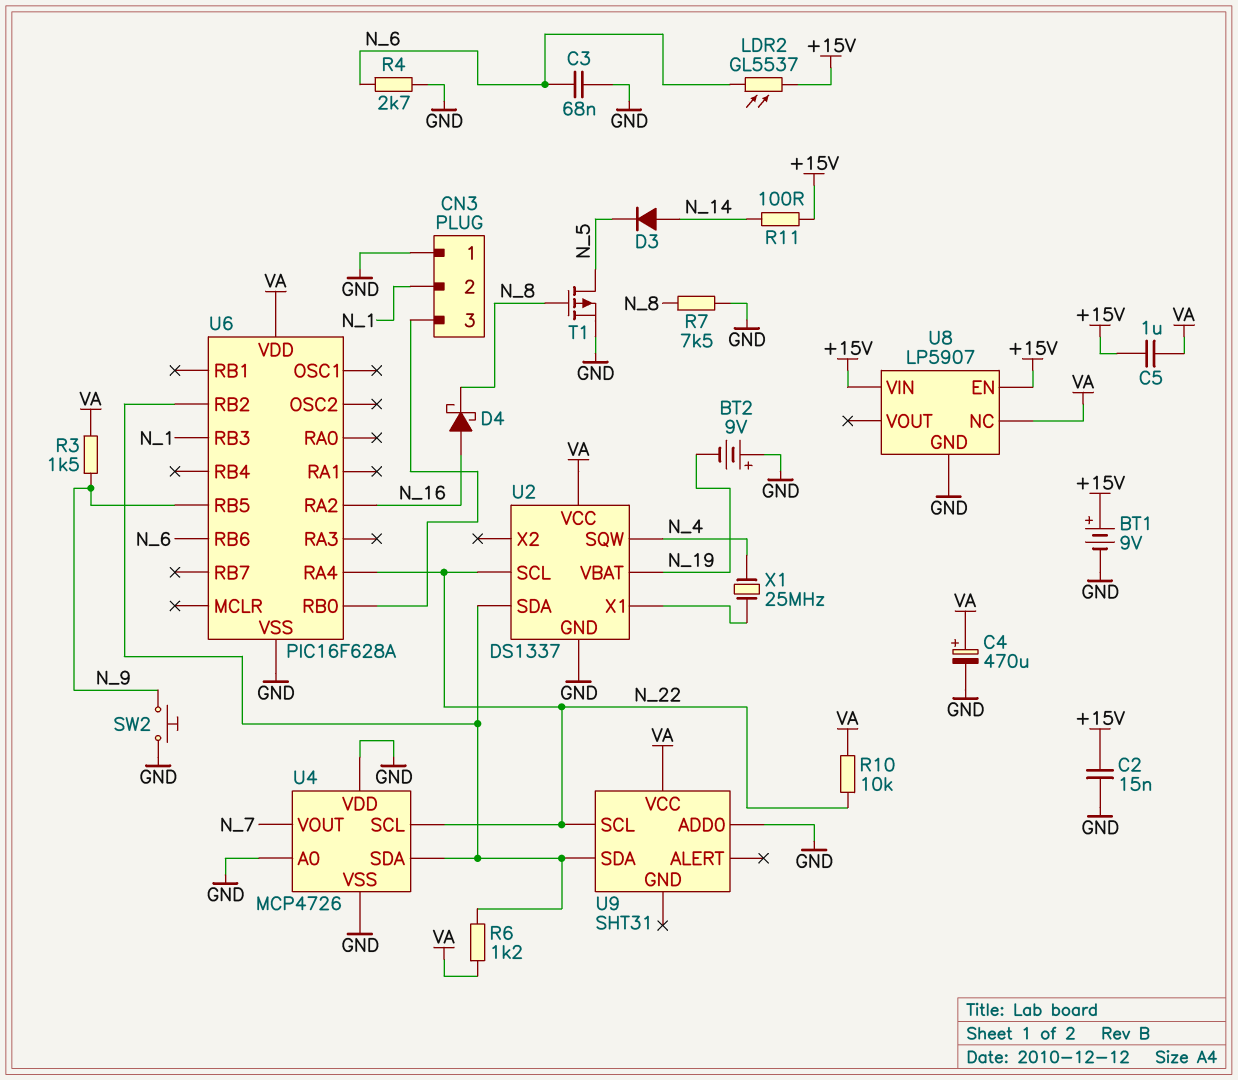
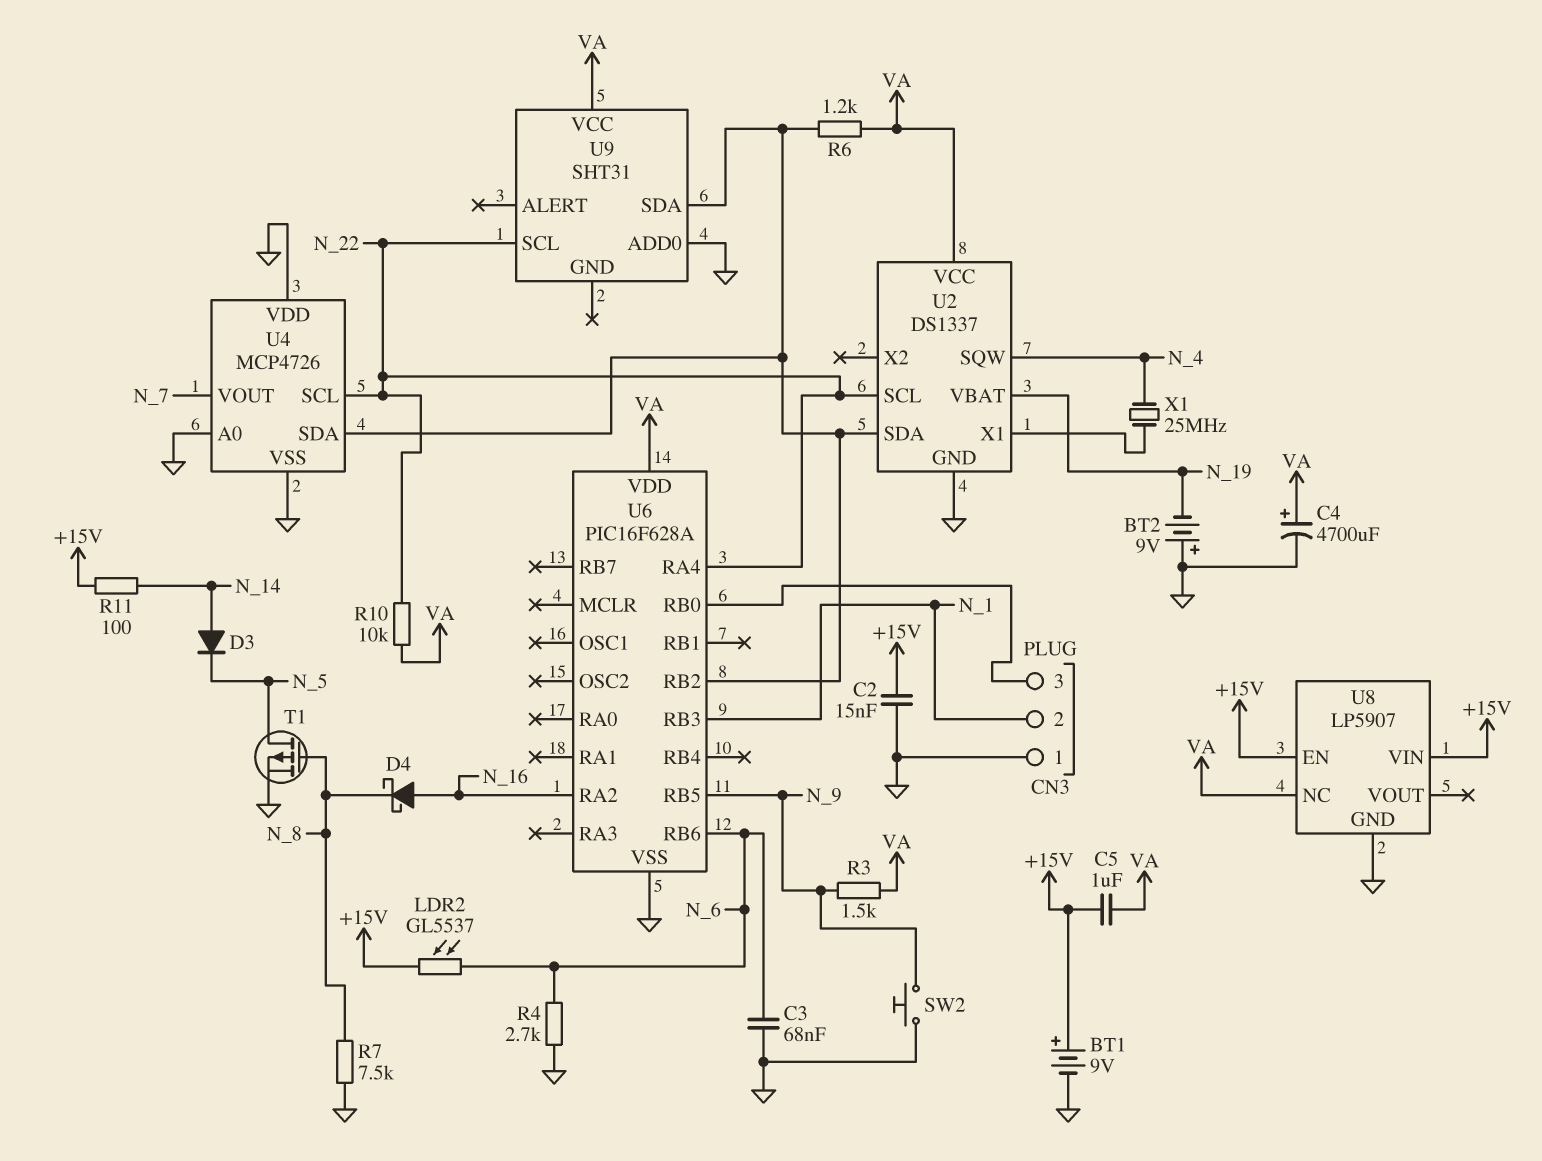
C4: 470uF (plus VA, minus GND) -> 4700uF (plus VA, minus GND)

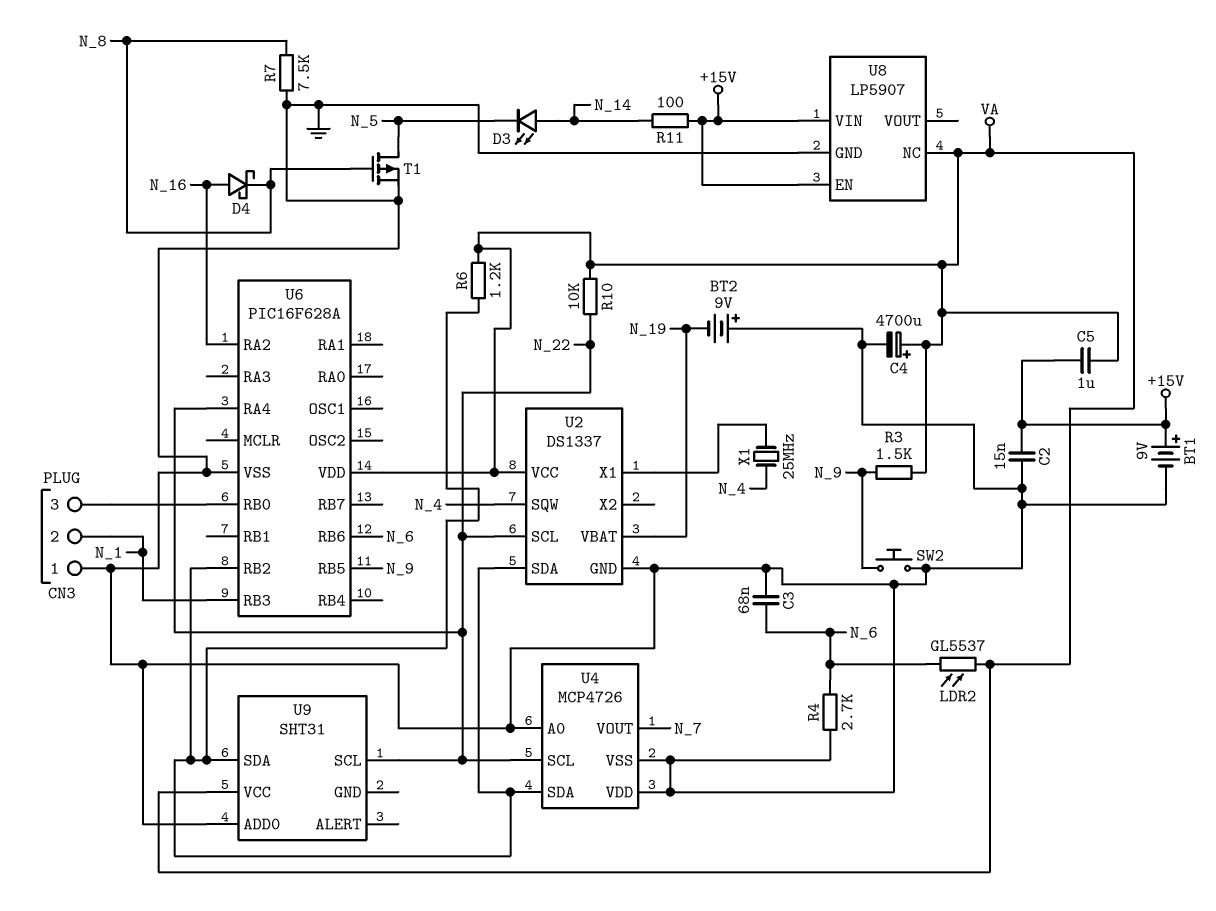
D3: diode (A N_14, K N_5) -> LED (A N_14, K N_5)
LDR2: GL5537 (+15V, N_6) -> GL5537 (N_6, VA)

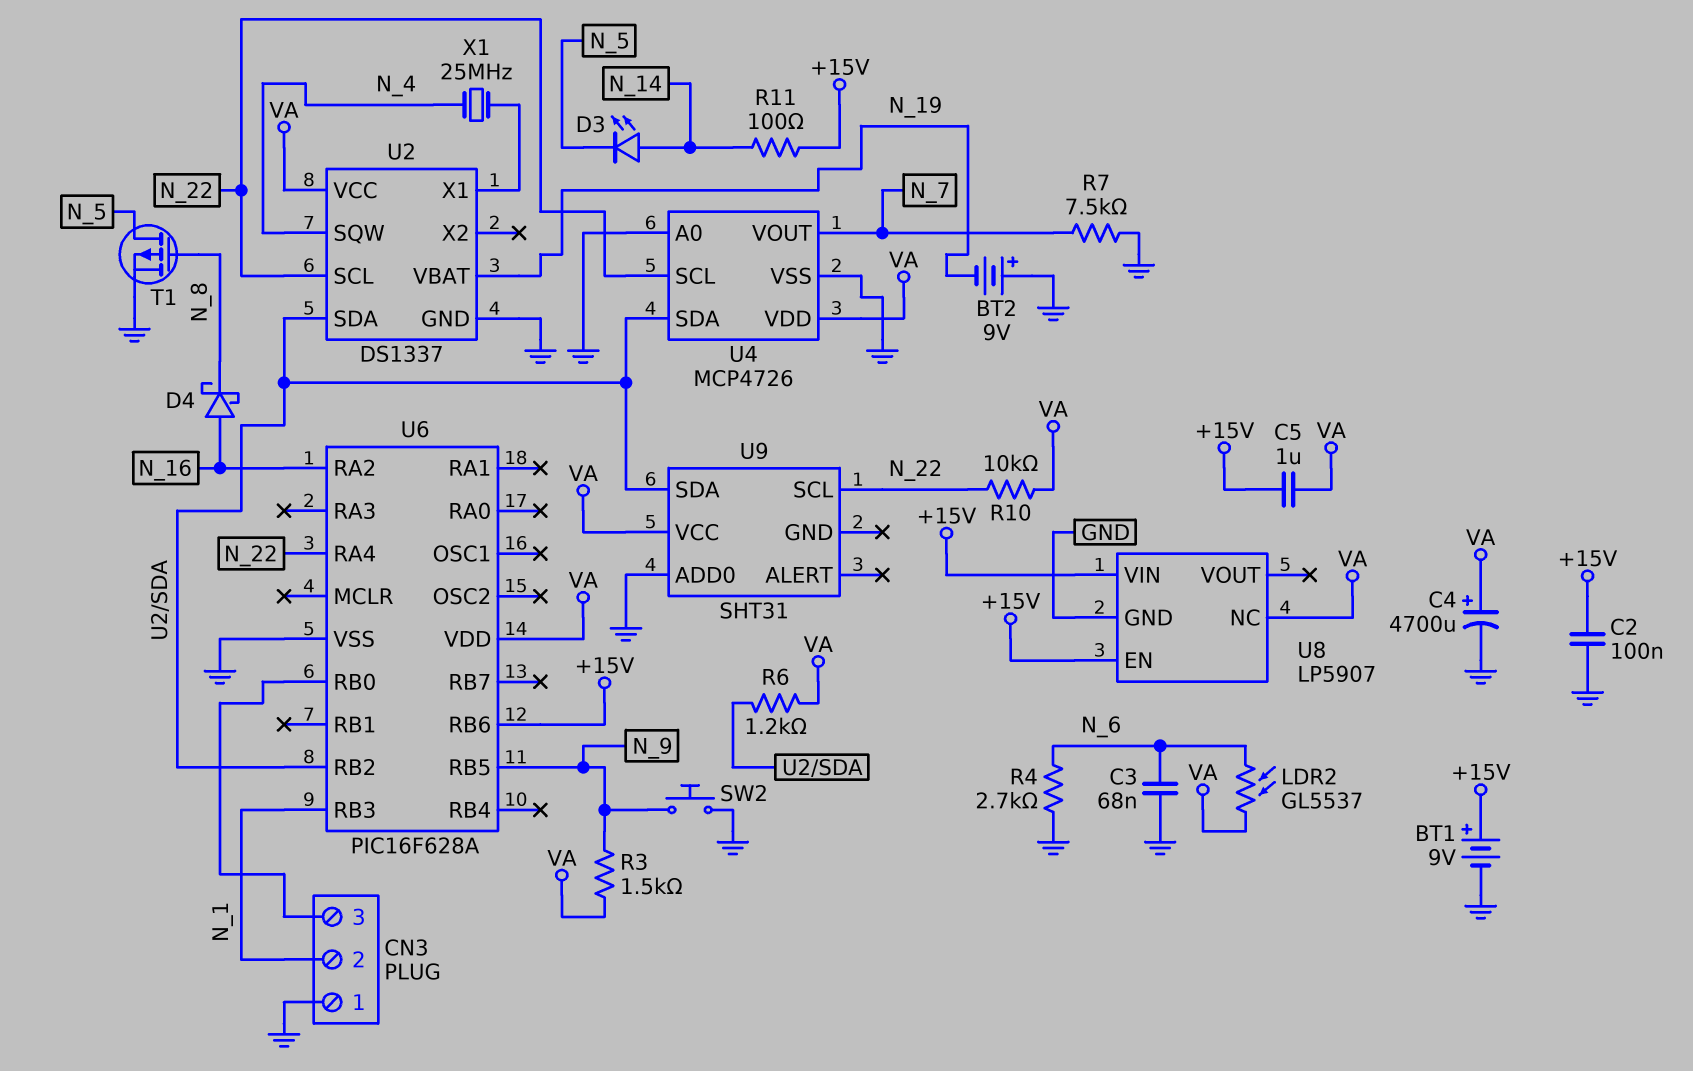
C2: 15nF (+15V, GND) -> 100nF (+15V, GND)
R7: 7.5k (GND, N_8) -> 7.5k (GND, N_7)
U4 pin VDD: GND -> VA
U6 pin RB6: N_6 -> +15V

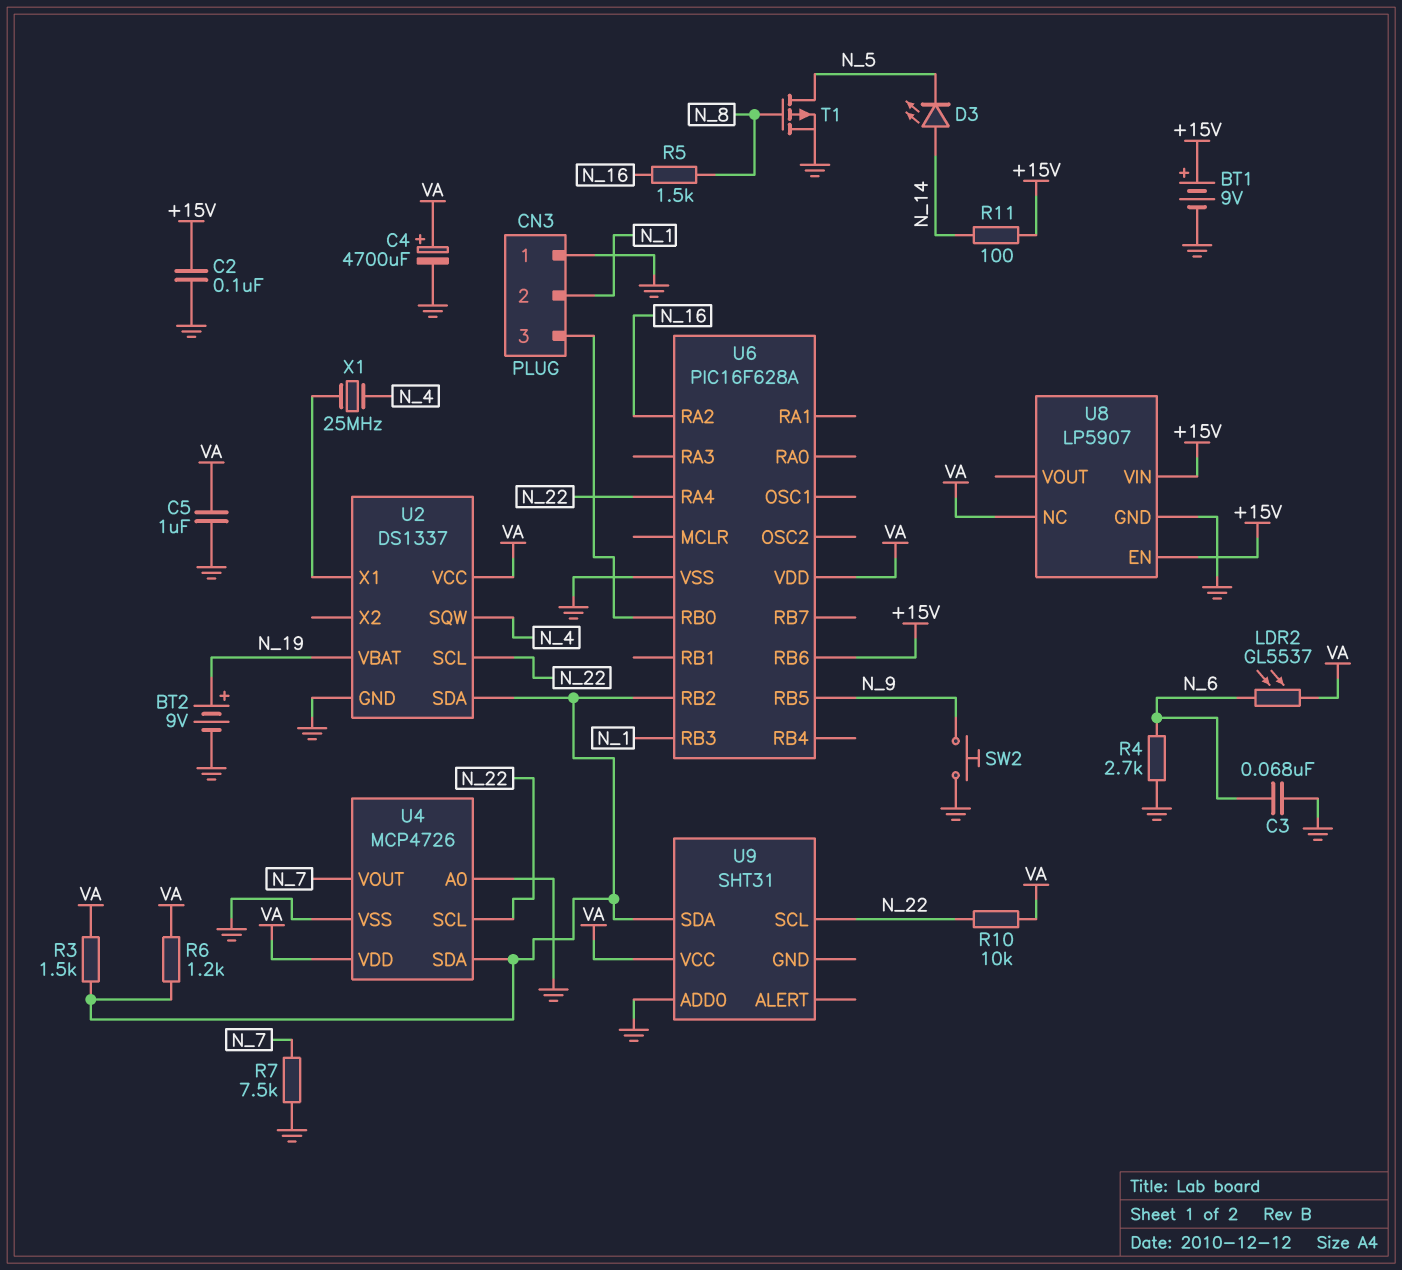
BT2: 9V (plus GND, minus N_19) -> 9V (plus N_19, minus GND)
C5: 1uF (+15V, VA) -> 1uF (GND, VA)
D4: schottky (A N_16, K N_8) -> none
R3: 1.5k (N_9, VA) -> 1.5k (U2/SDA, VA)
R5: none -> 1.5k (N_8, N_16)

